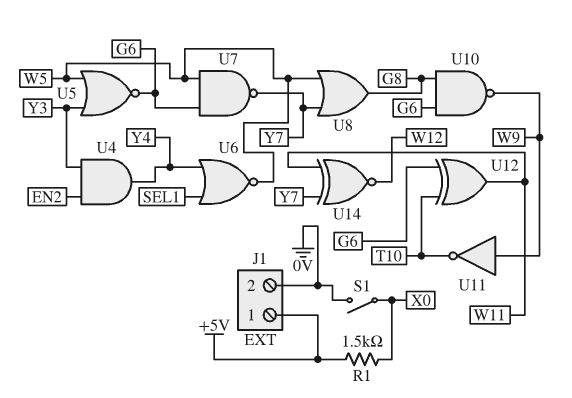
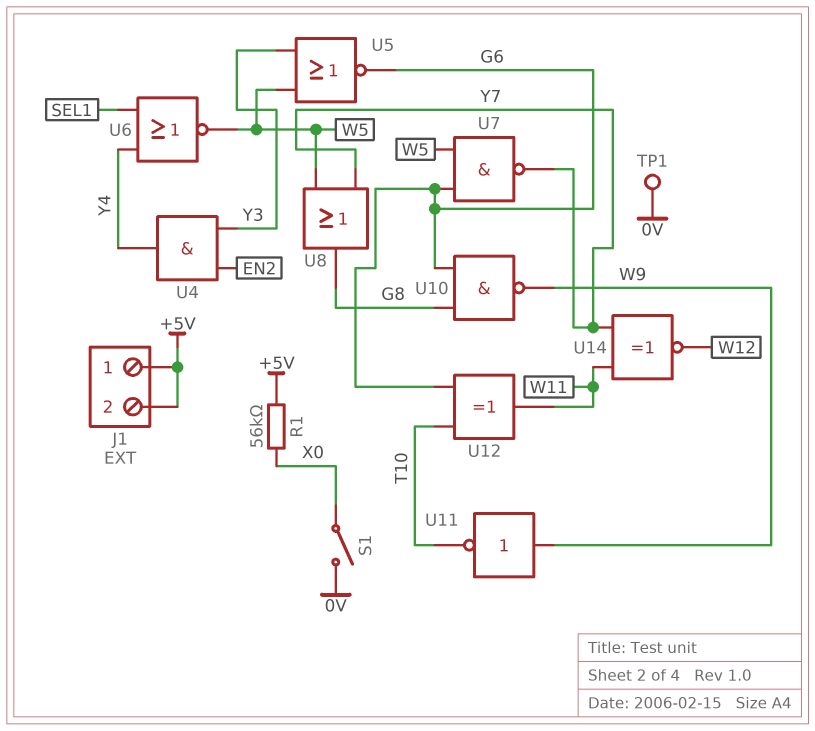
J1 pin 2: 0V -> +5V
R1: 1.5k (+5V, X0) -> 56k (+5V, X0)
TP1: none -> test point (0V)

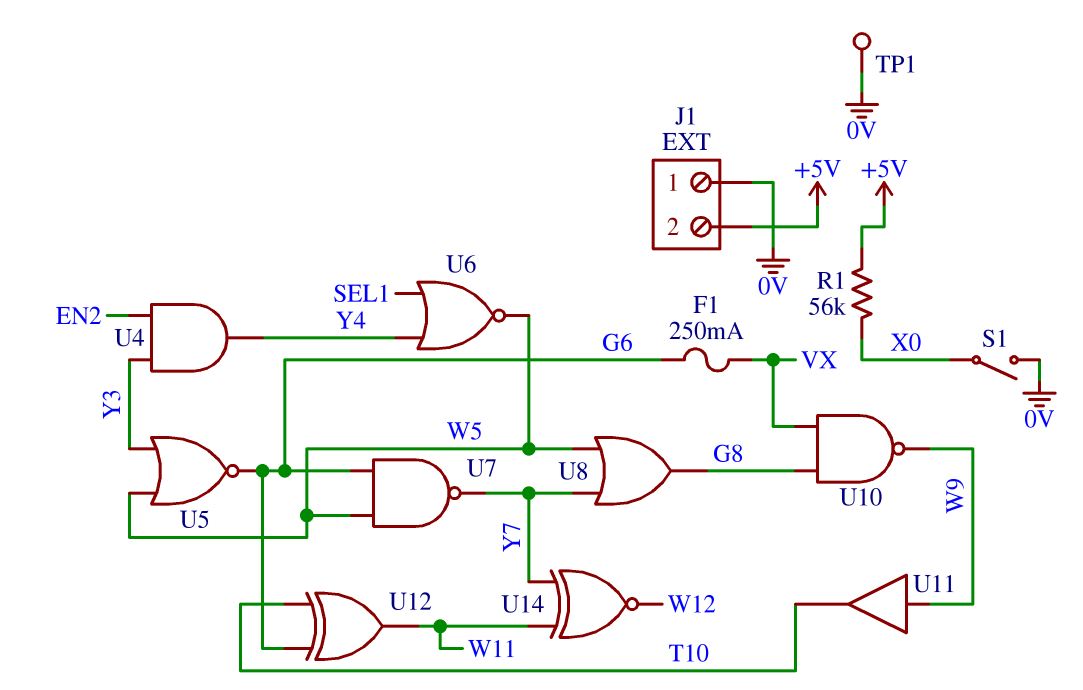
F1: none -> 250mA (G6, VX)
J1 pin 1: +5V -> 0V
U10: NAND (in G6, in G8, out W9) -> NAND (in G8, in VX, out W9)
U11: NOT (in W9, out T10) -> buffer (in W9, out T10)

